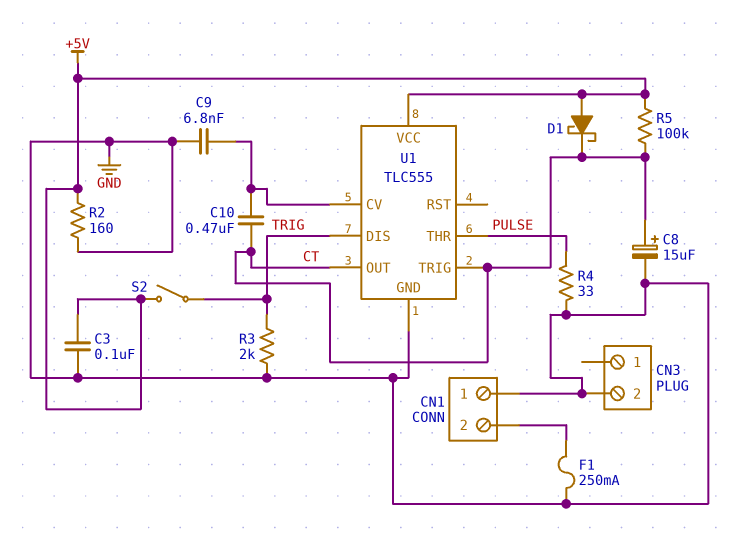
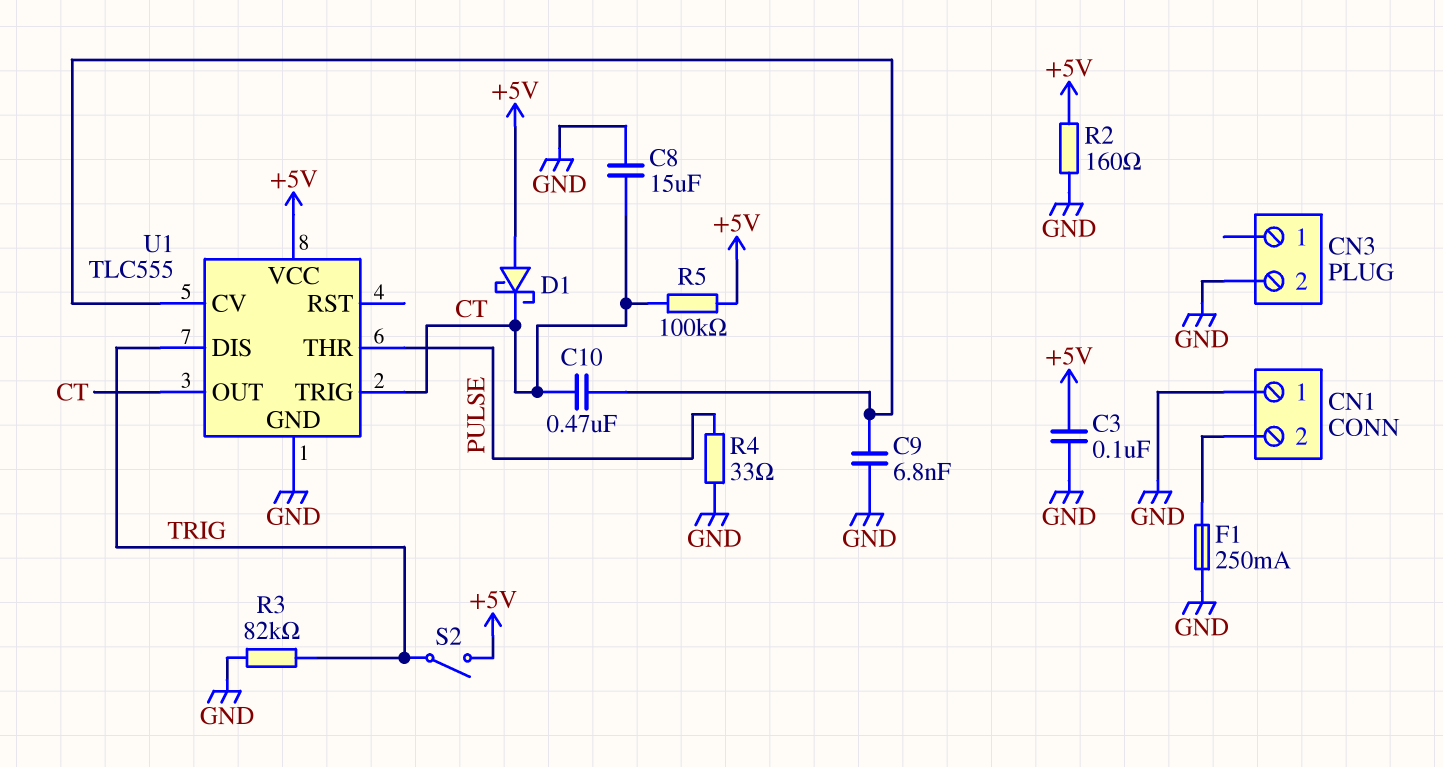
C8: 15uF (plus CT, minus GND) -> 15uF (CT, GND)
R3: 2k (GND, TRIG) -> 82k (GND, TRIG)

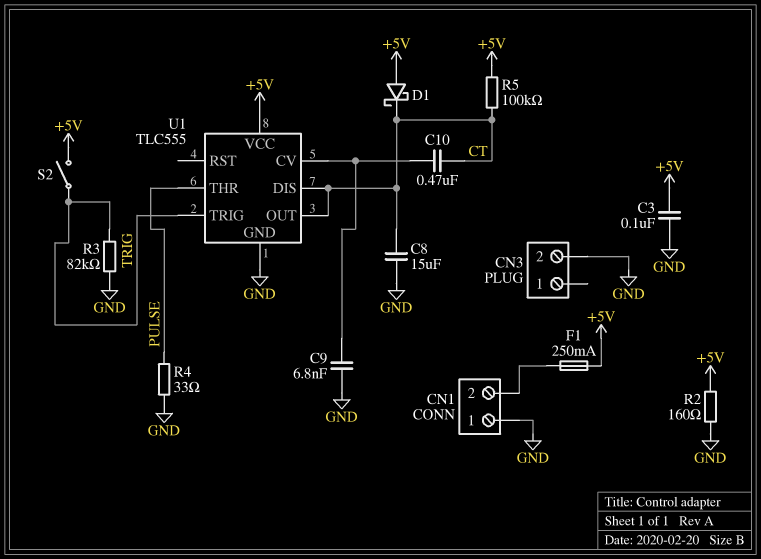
F1: 250mA (CN1/2, GND) -> 250mA (+5V, CN1/2)
U1 pin DIS: TRIG -> CT
U1 pin TRIG: CT -> TRIG

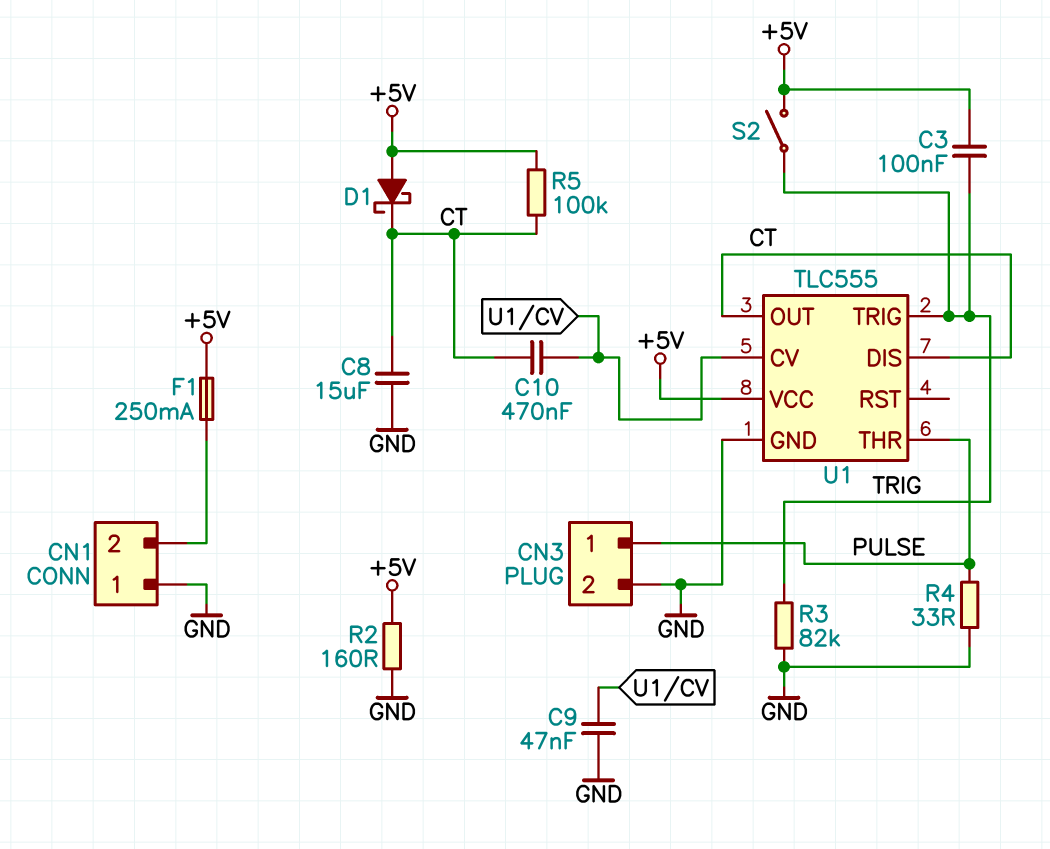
C3: 100nF (+5V, GND) -> 100nF (+5V, TRIG)
C9: 6.8nF (GND, U1/CV) -> 47nF (GND, U1/CV)
CN3 pin 1: none -> PULSE

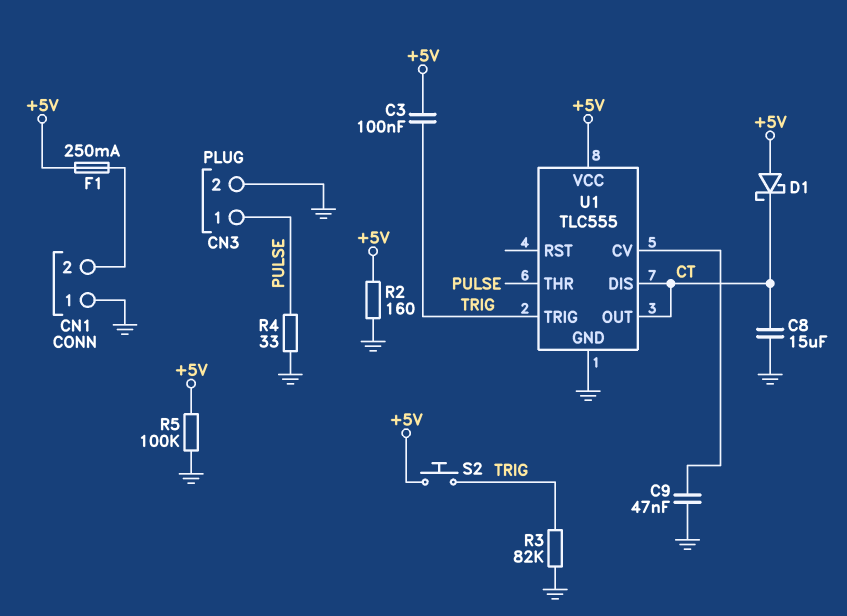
C10: 470nF (CT, U1/CV) -> none
R5: 100k (+5V, CT) -> 100k (+5V, GND)
S2: switch (+5V, TRIG) -> button (+5V, TRIG)

